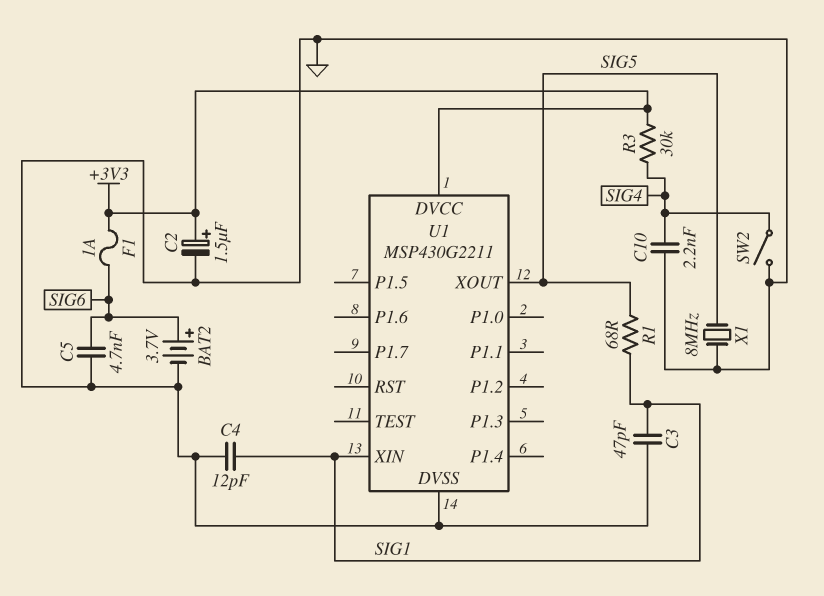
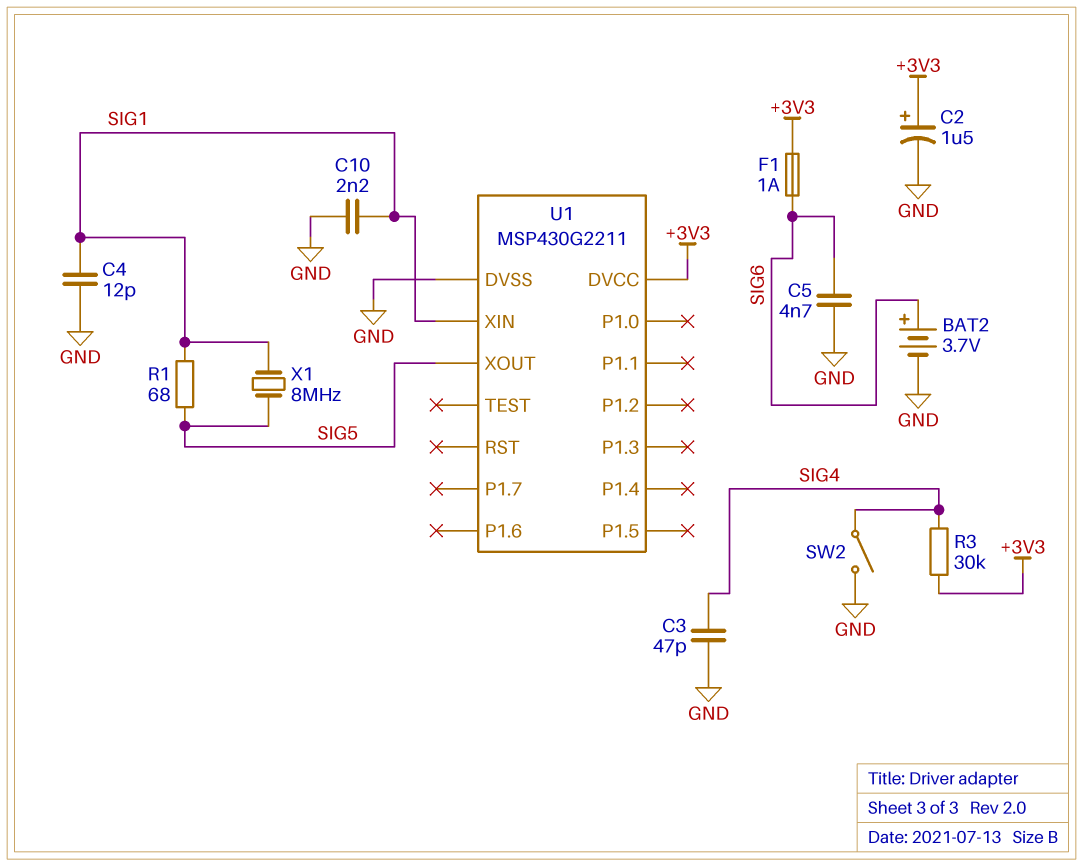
C3: 47pF (GND, SIG1) -> 47pF (GND, SIG4)
C10: 2.2nF (GND, SIG4) -> 2.2nF (GND, SIG1)
X1: 8MHz (GND, SIG5) -> 8MHz (SIG1, SIG5)

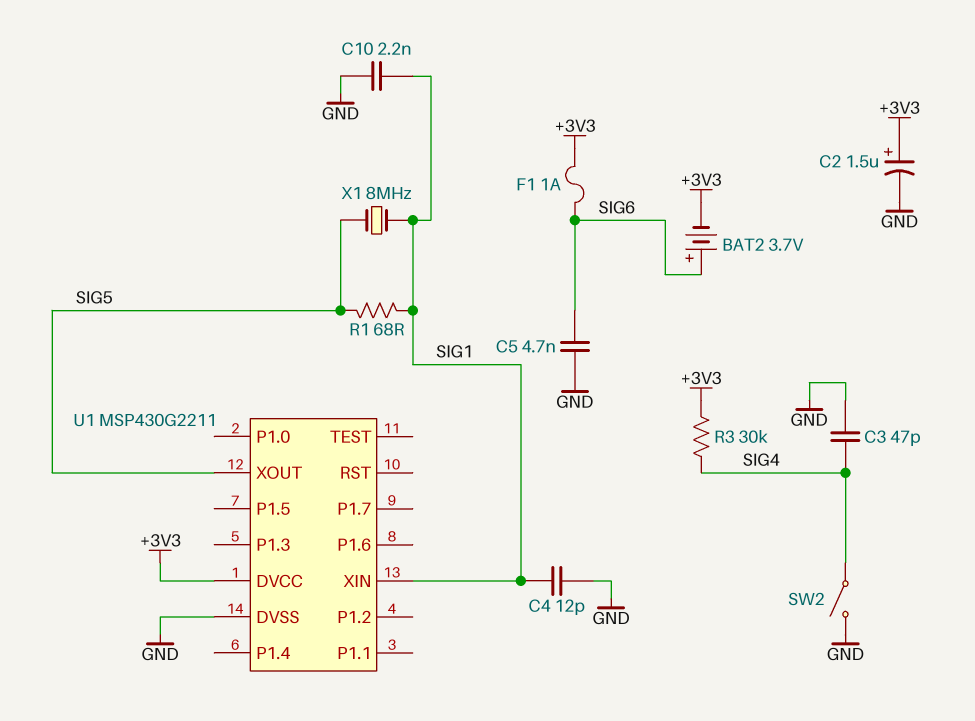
BAT2: 3.7V (plus SIG6, minus GND) -> 3.7V (plus SIG6, minus +3V3)

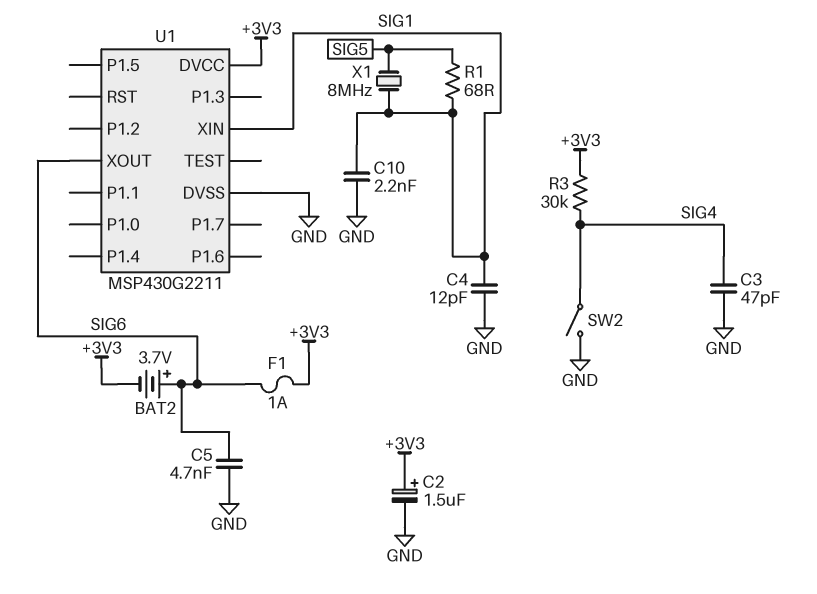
U1 pin XOUT: SIG5 -> SIG6

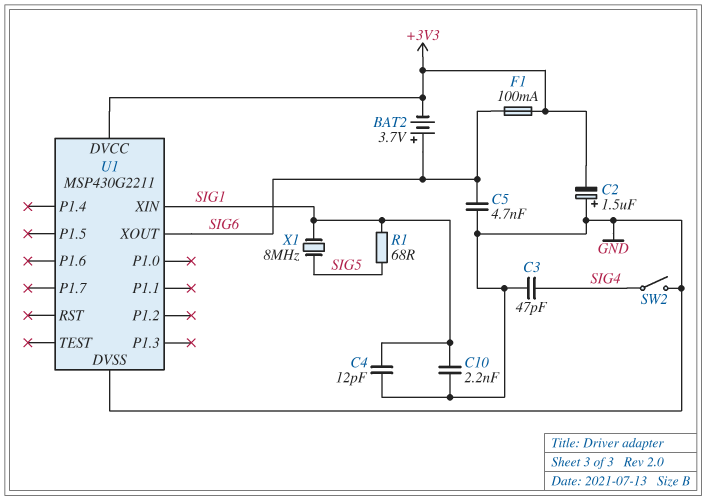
C2: 1.5uF (plus +3V3, minus GND) -> 1.5uF (plus GND, minus +3V3)
F1: 1A (+3V3, SIG6) -> 100mA (+3V3, SIG6)
R3: 30k (+3V3, SIG4) -> none

